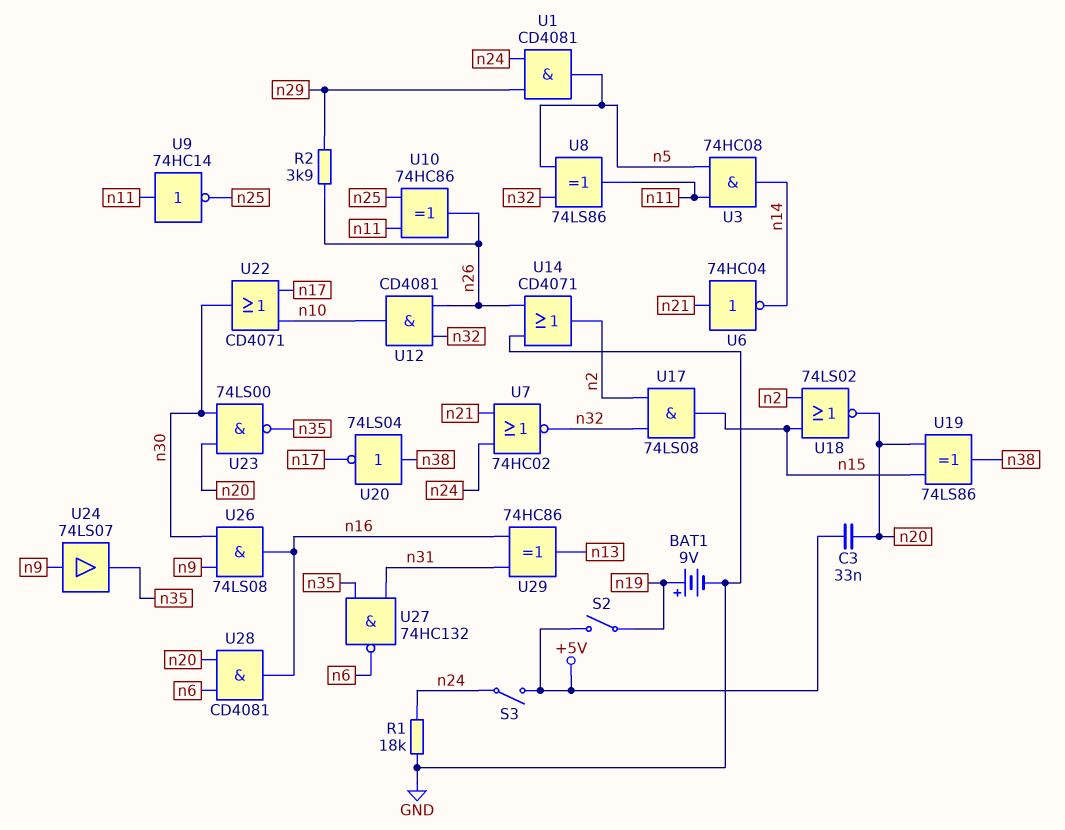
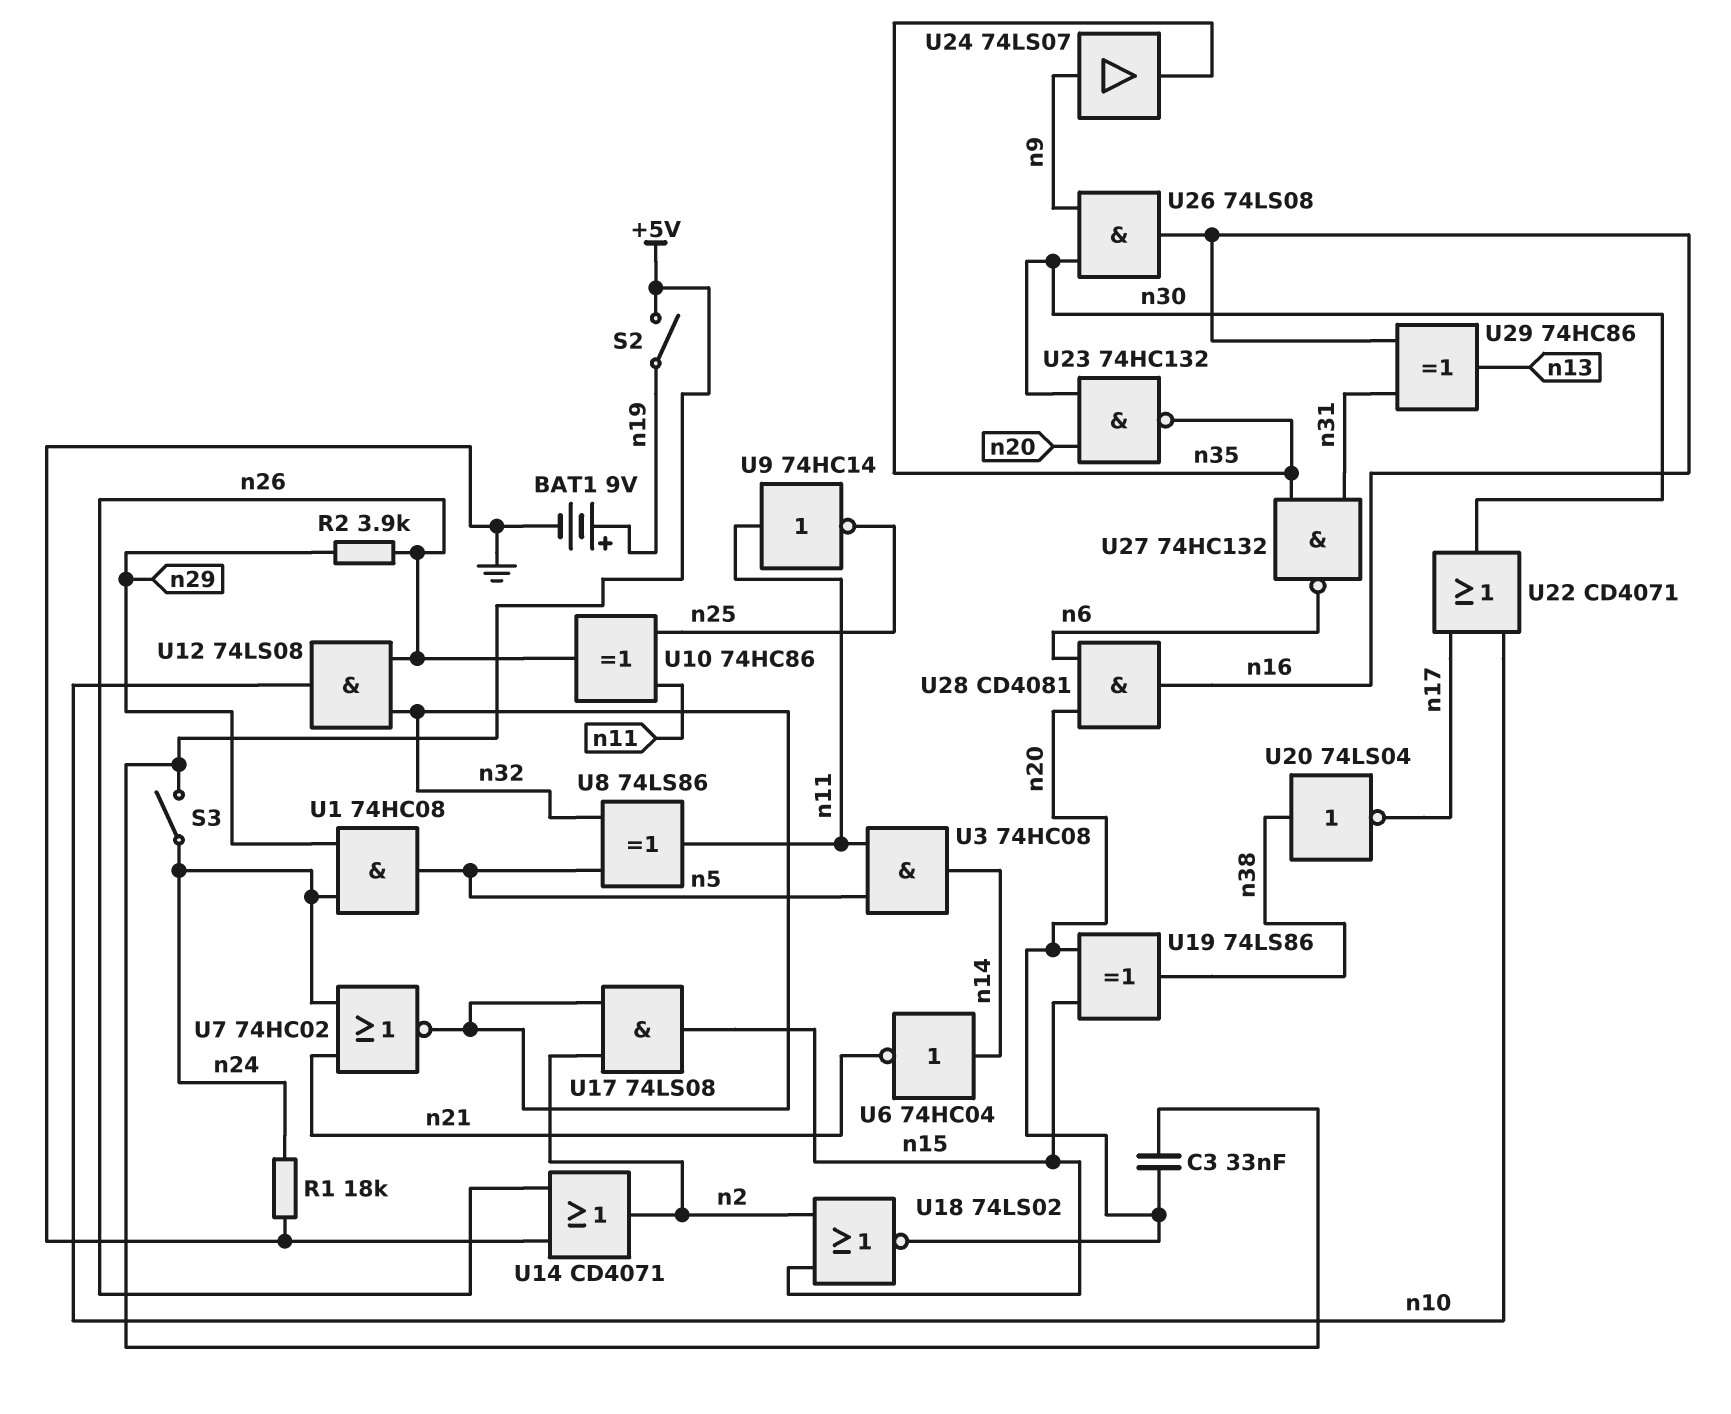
U1: AND CD4081 (in n24, in n29, out n5) -> AND 74HC08 (in n24, in n29, out n5)
U6: NOT 74HC04 (in n21, out n14) -> NOT 74HC04 (in n14, out n21)
U12: AND CD4081 (in n26, in n32, out n10) -> AND 74LS08 (in n26, in n32, out n10)
U23: NAND 74LS00 (in n20, in n30, out n35) -> NAND 74HC132 (in n20, in n30, out n35)

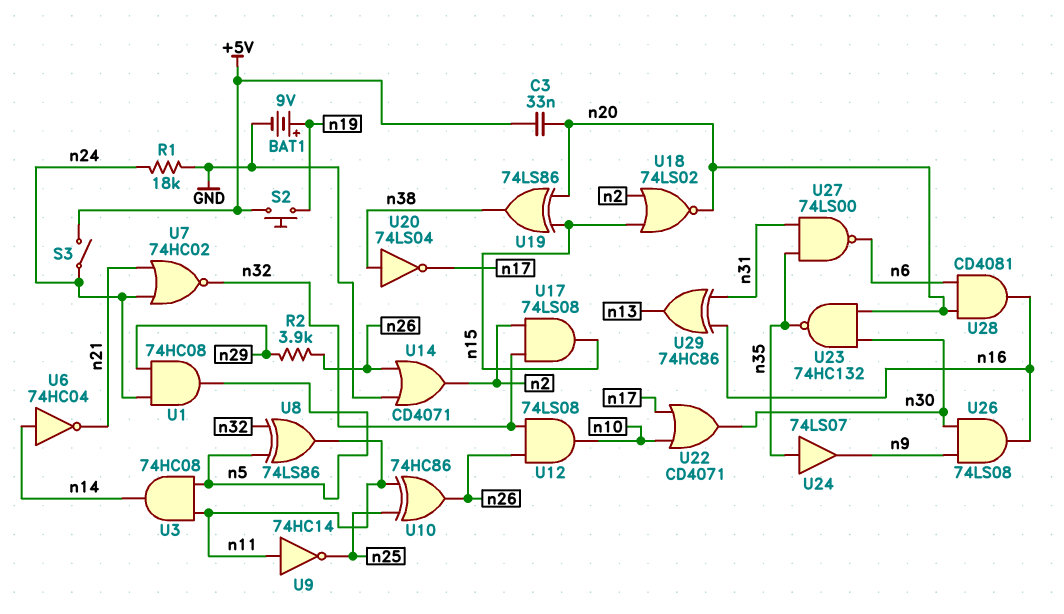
S2: switch (+5V, n19) -> button (+5V, n19)
U24: buffer 74LS07 (in n9, out n35) -> buffer 74LS07 (in n35, out n9)
U27: NAND 74HC132 (in n31, in n35, out n6) -> NAND 74LS00 (in n31, in n35, out n6)

